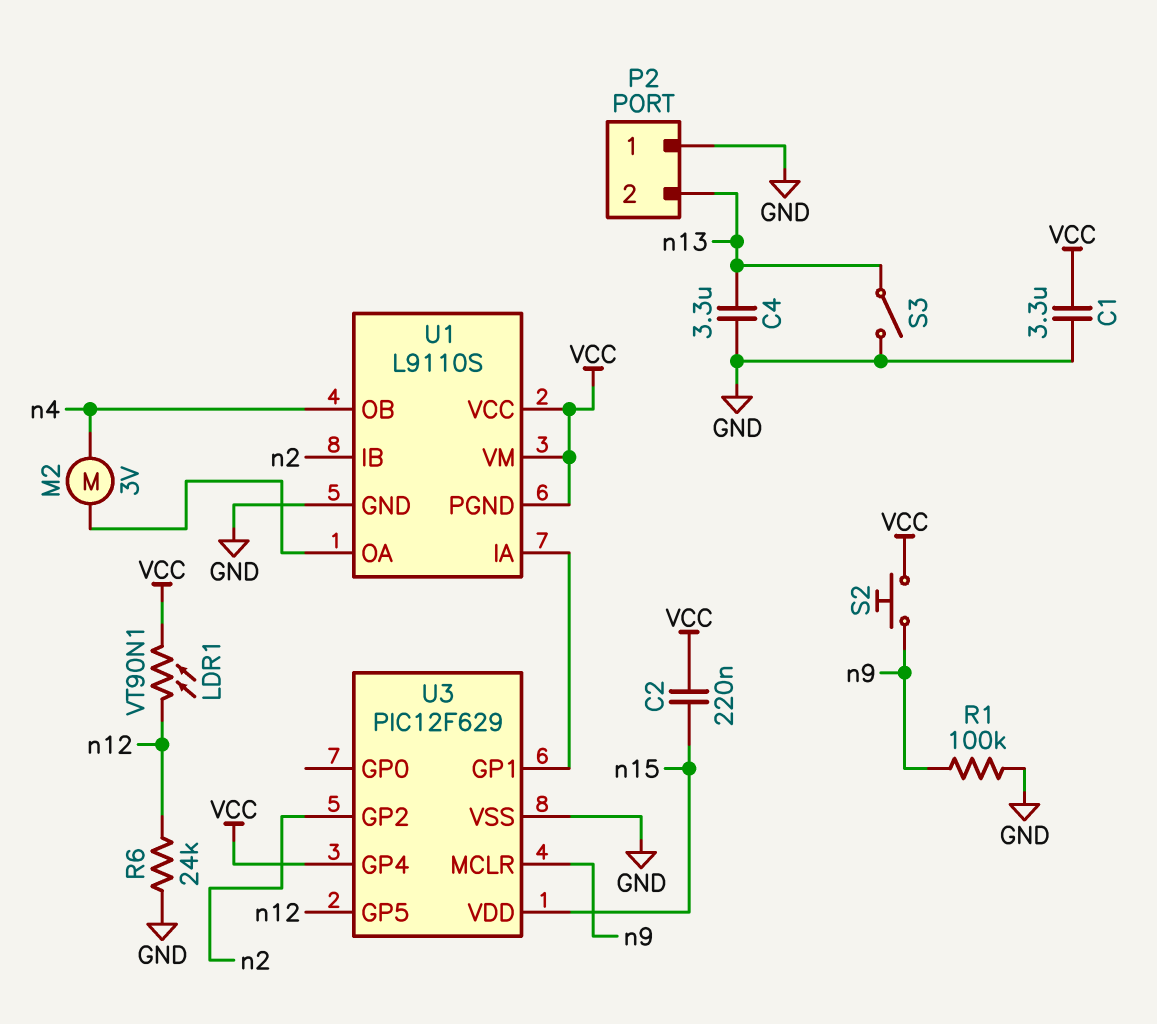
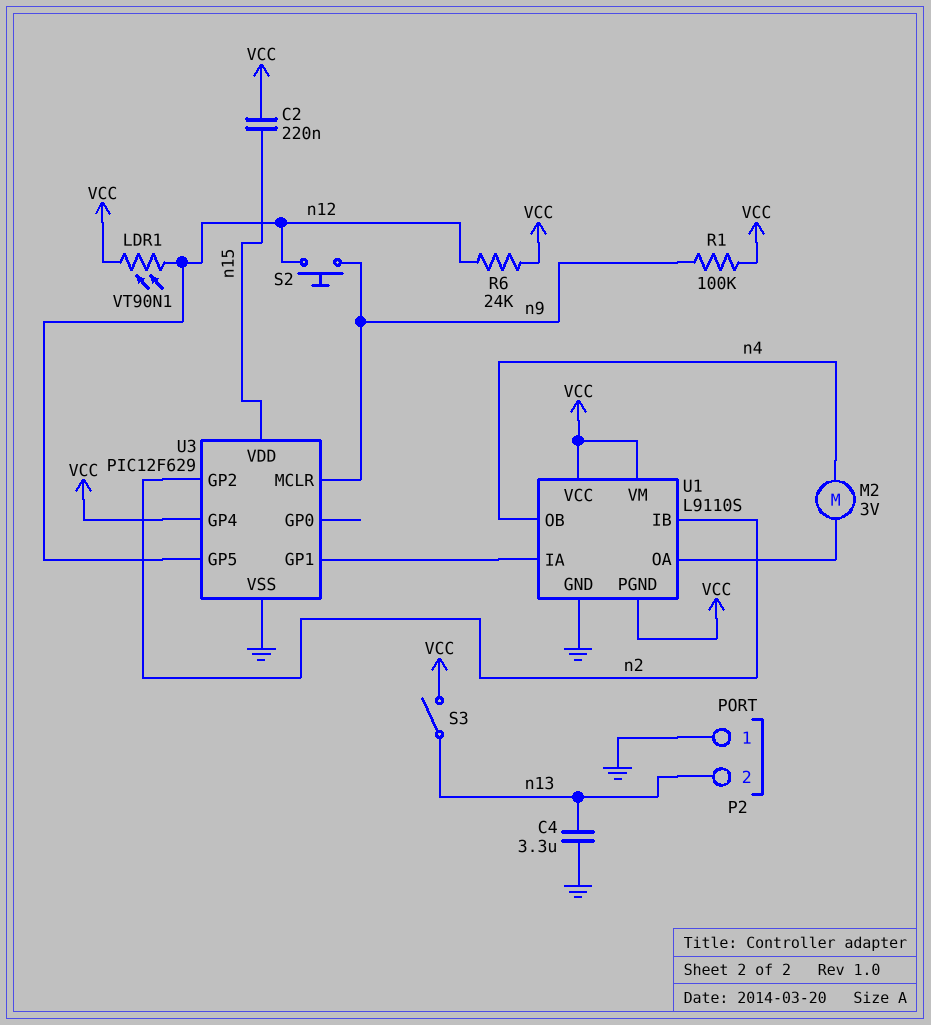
C1: 3.3uF (GND, VCC) -> none
R1: 100k (GND, n9) -> 100k (VCC, n9)
R6: 24k (GND, n12) -> 24k (VCC, n12)
S2: button (VCC, n9) -> button (n9, n12)
S3: switch (GND, n13) -> switch (VCC, n13)

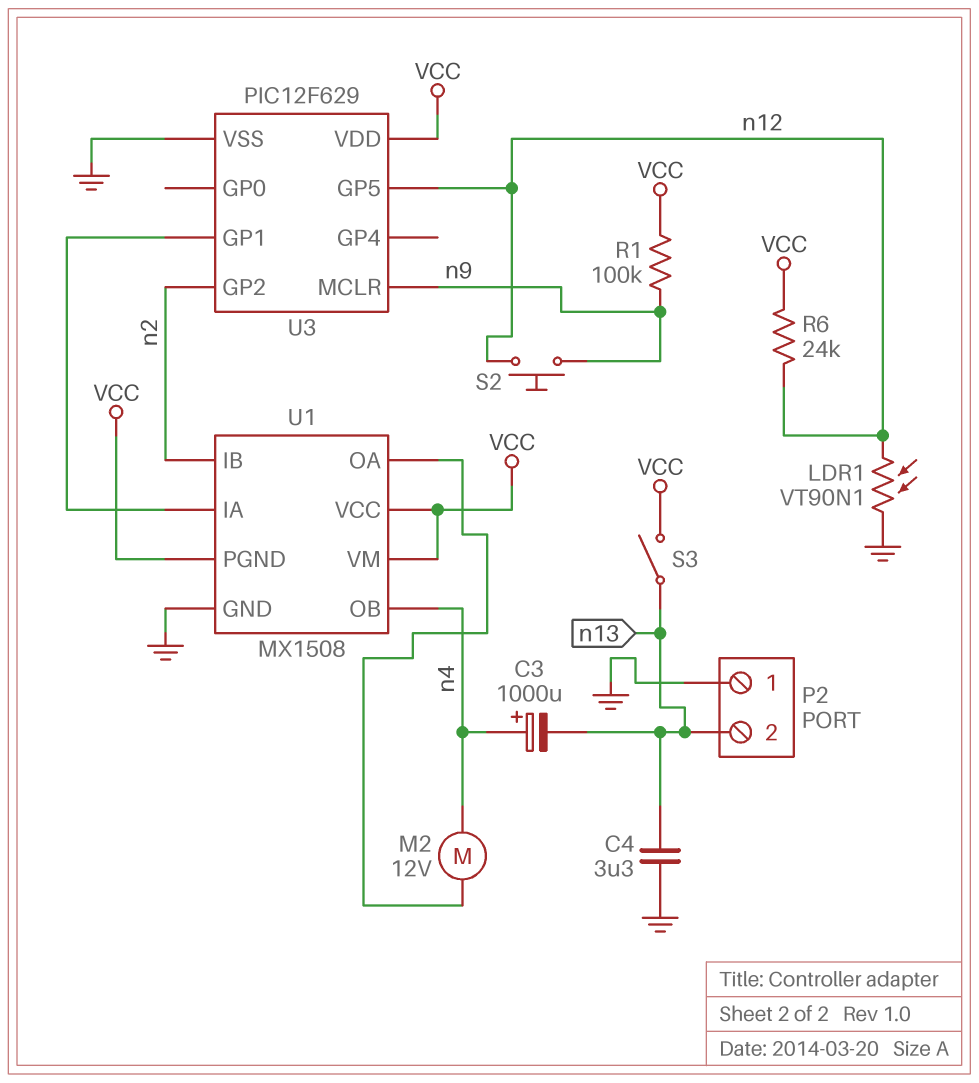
C2: 220nF (VCC, n15) -> none
C3: none -> 1000uF (plus n4, minus n13)
LDR1: VT90N1 (VCC, n12) -> VT90N1 (GND, n12)
M2: motor 3V (U1/OA, n4) -> motor 12V (U1/OA, n4)
U1: L9110S -> MX1508
U3 pin GP4: VCC -> none
U3 pin VDD: n15 -> VCC

